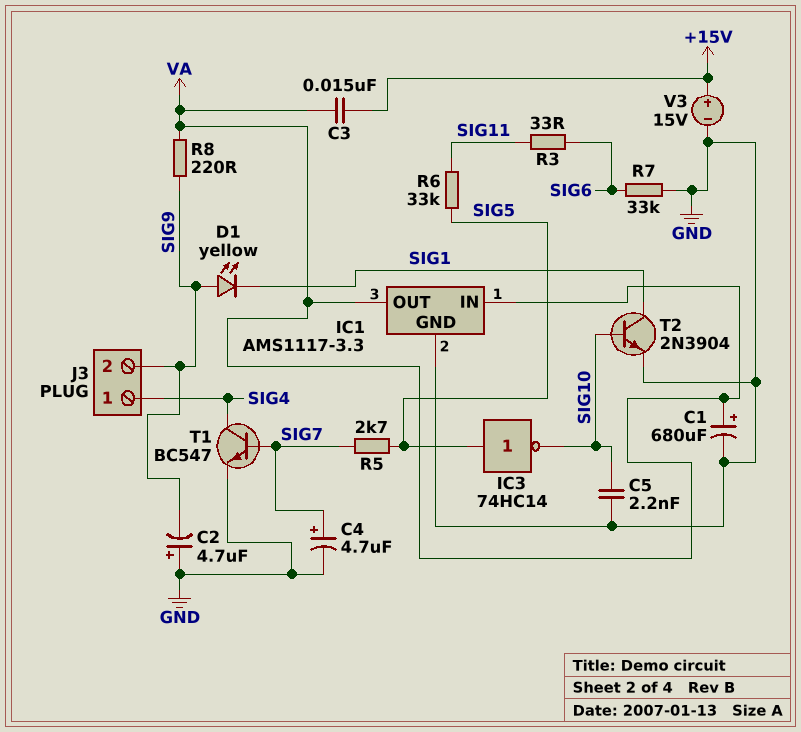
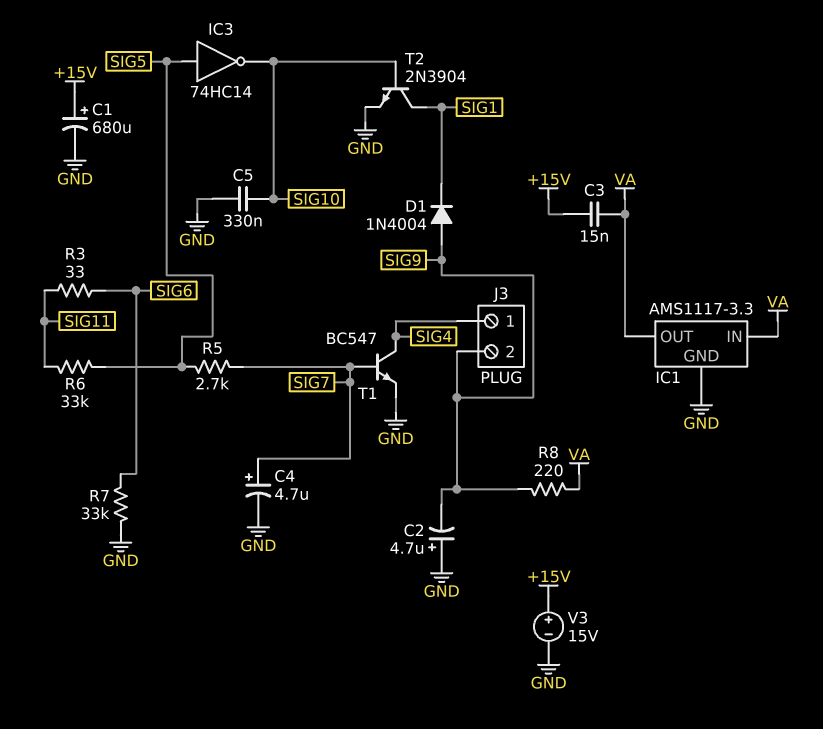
C1: 680uF (plus VA, minus GND) -> 680uF (plus +15V, minus GND)
C5: 2.2nF (GND, SIG10) -> 330nF (GND, SIG10)
D1: LED yellow (A SIG9, K SIG1) -> diode 1N4004 (A SIG9, K SIG1)

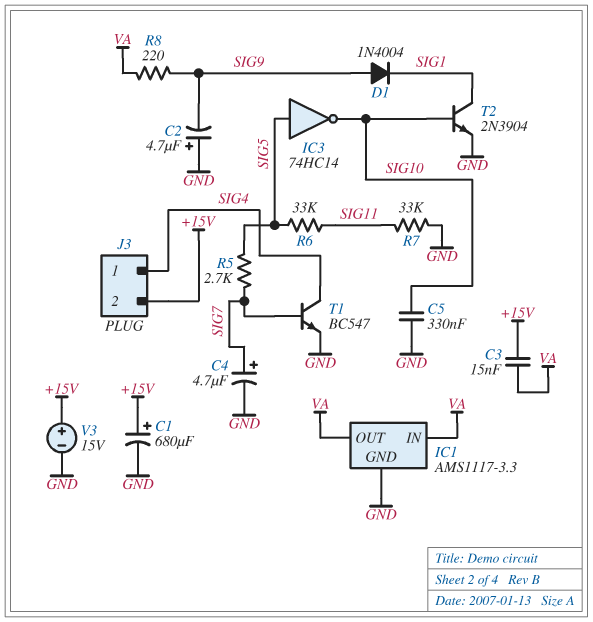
J3 pin 2: SIG9 -> +15V
R3: 33 (SIG6, SIG11) -> none
R7: 33k (GND, SIG6) -> 33k (GND, SIG11)

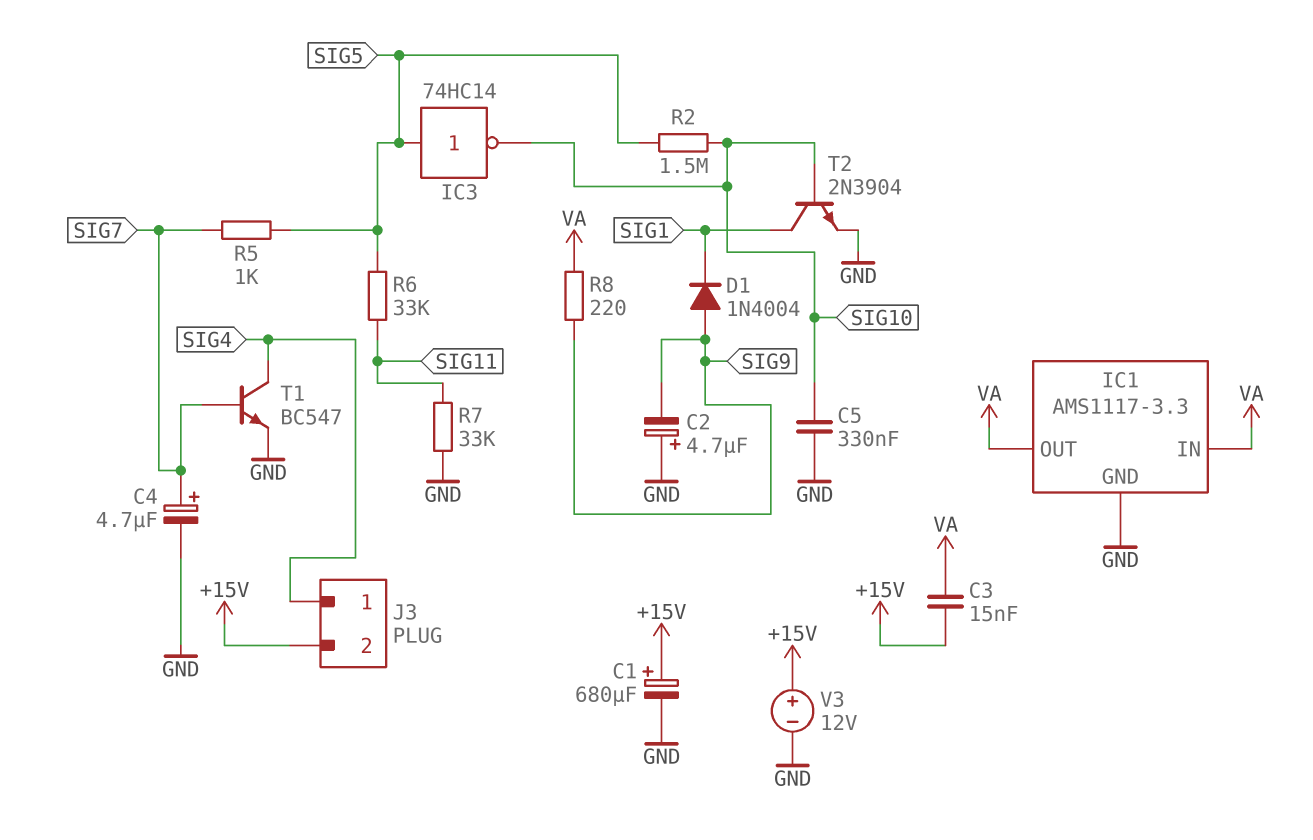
R2: none -> 1.5M (SIG5, SIG10)
R5: 2.7k (SIG5, SIG7) -> 1k (SIG5, SIG7)
V3: 15V (plus +15V, minus GND) -> 12V (plus +15V, minus GND)

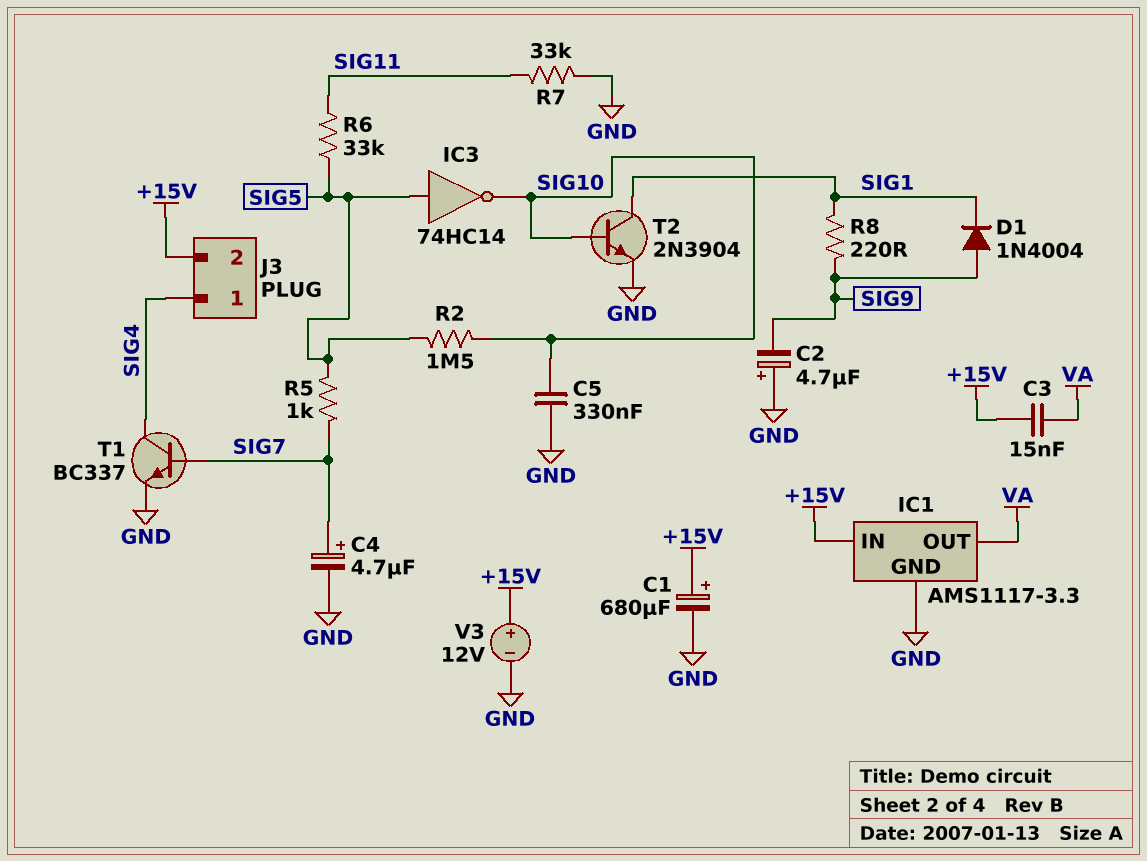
IC1 pin IN: VA -> +15V
R8: 220 (SIG9, VA) -> 220 (SIG1, SIG9)
T1: NPN BC547 (B SIG7, C SIG4, E GND) -> NPN BC337 (B SIG7, C SIG4, E GND)

